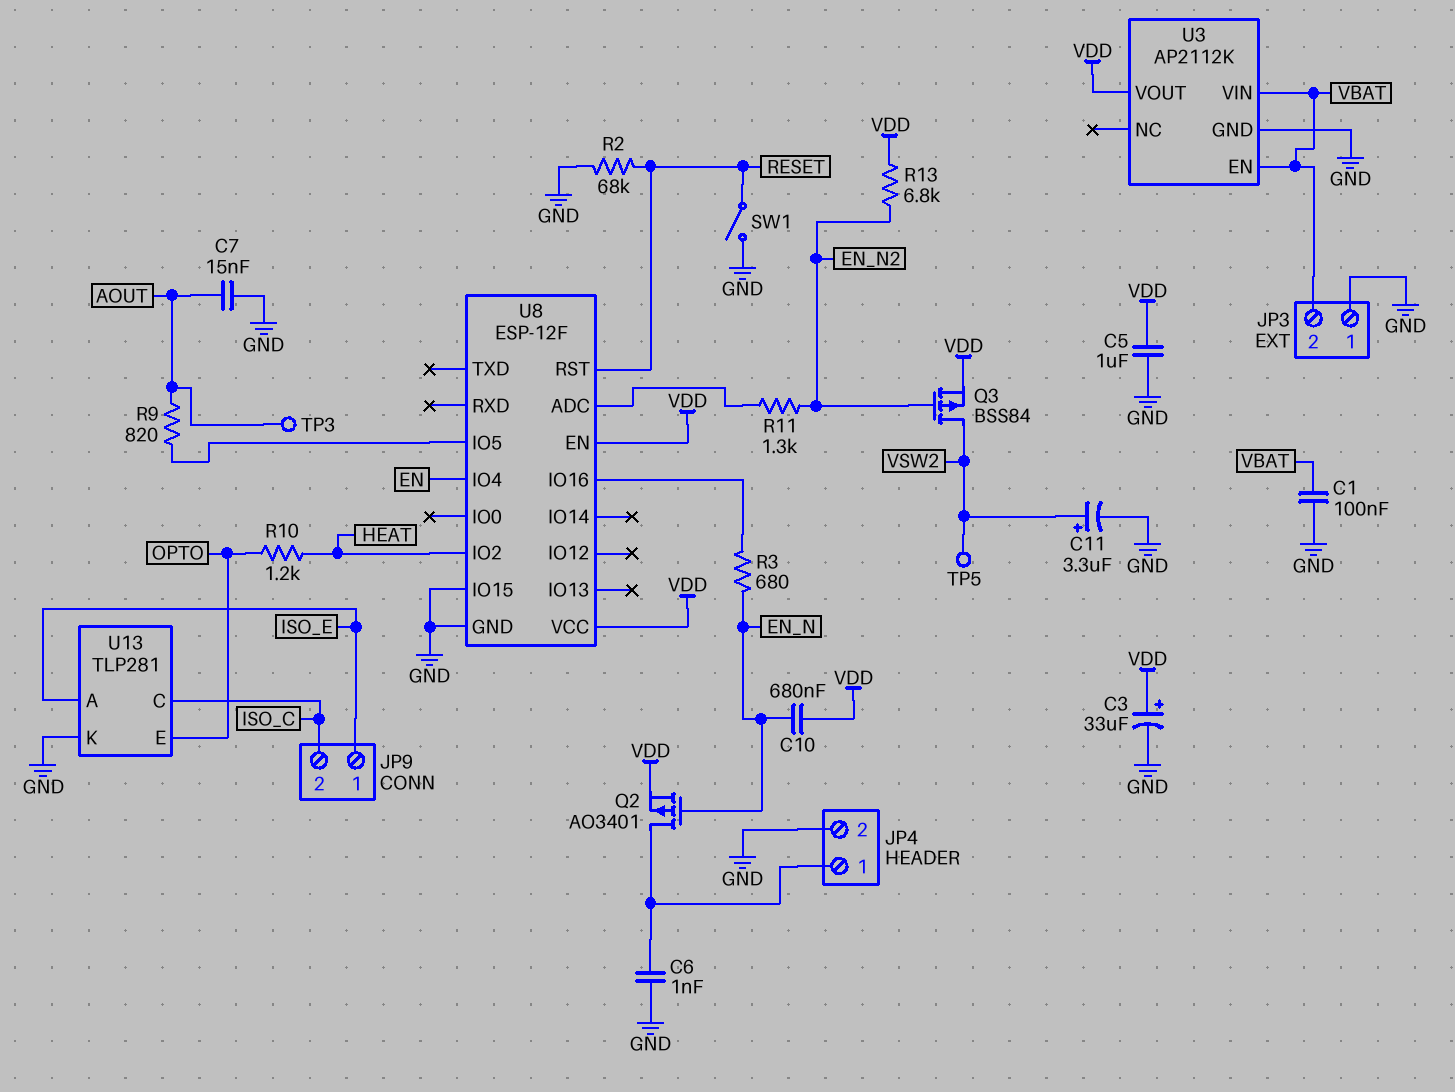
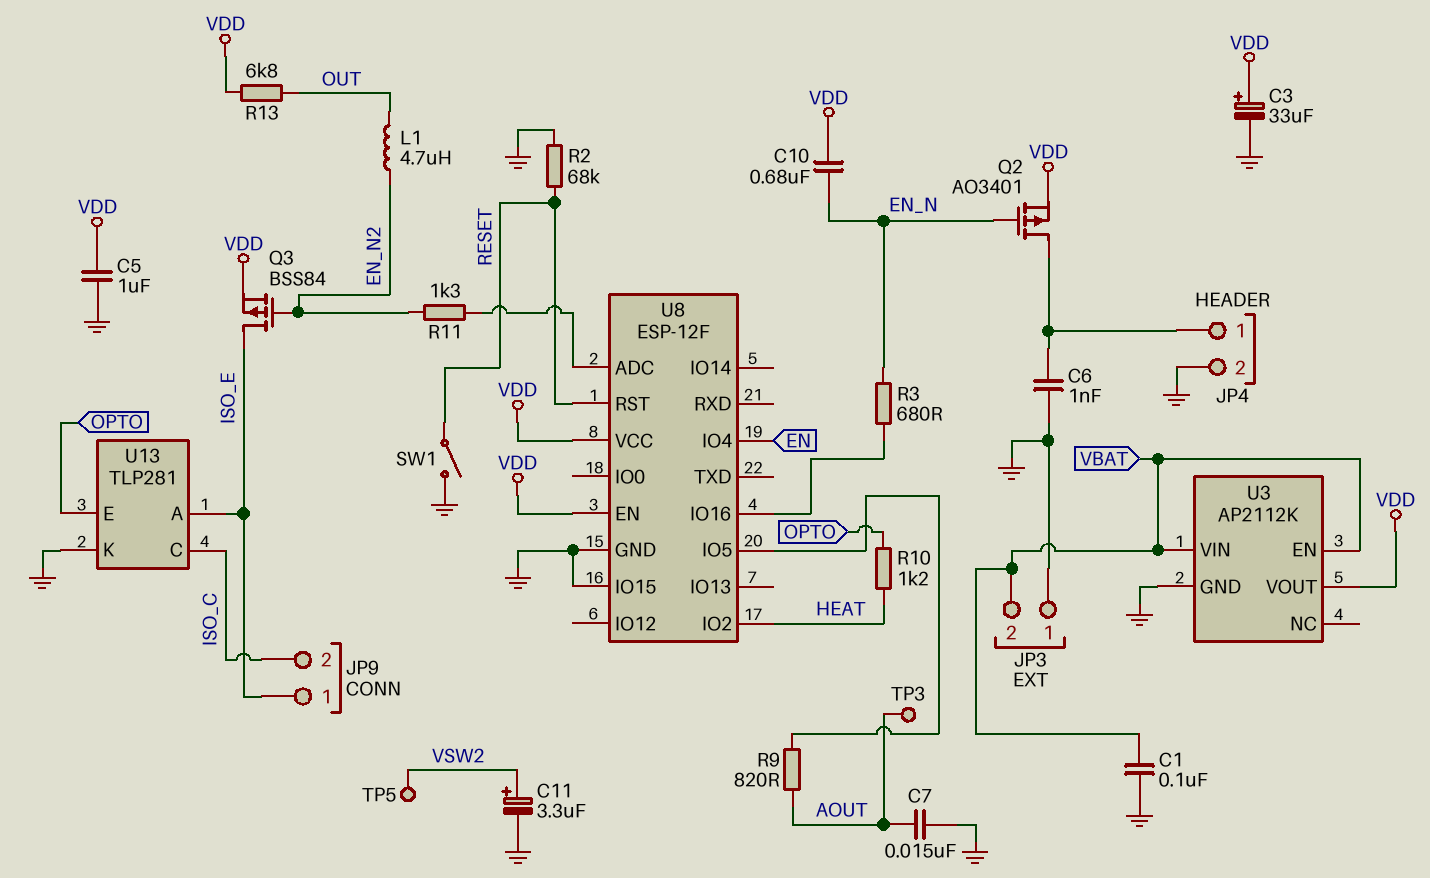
L1: none -> 4.7uH (EN_N2, OUT)
Q3: PMOS BSS84 (G EN_N2, D VSW2, S VDD) -> PMOS BSS84 (G EN_N2, D ISO_E, S VDD)
R13: 6.8k (EN_N2, VDD) -> 6.8k (OUT, VDD)

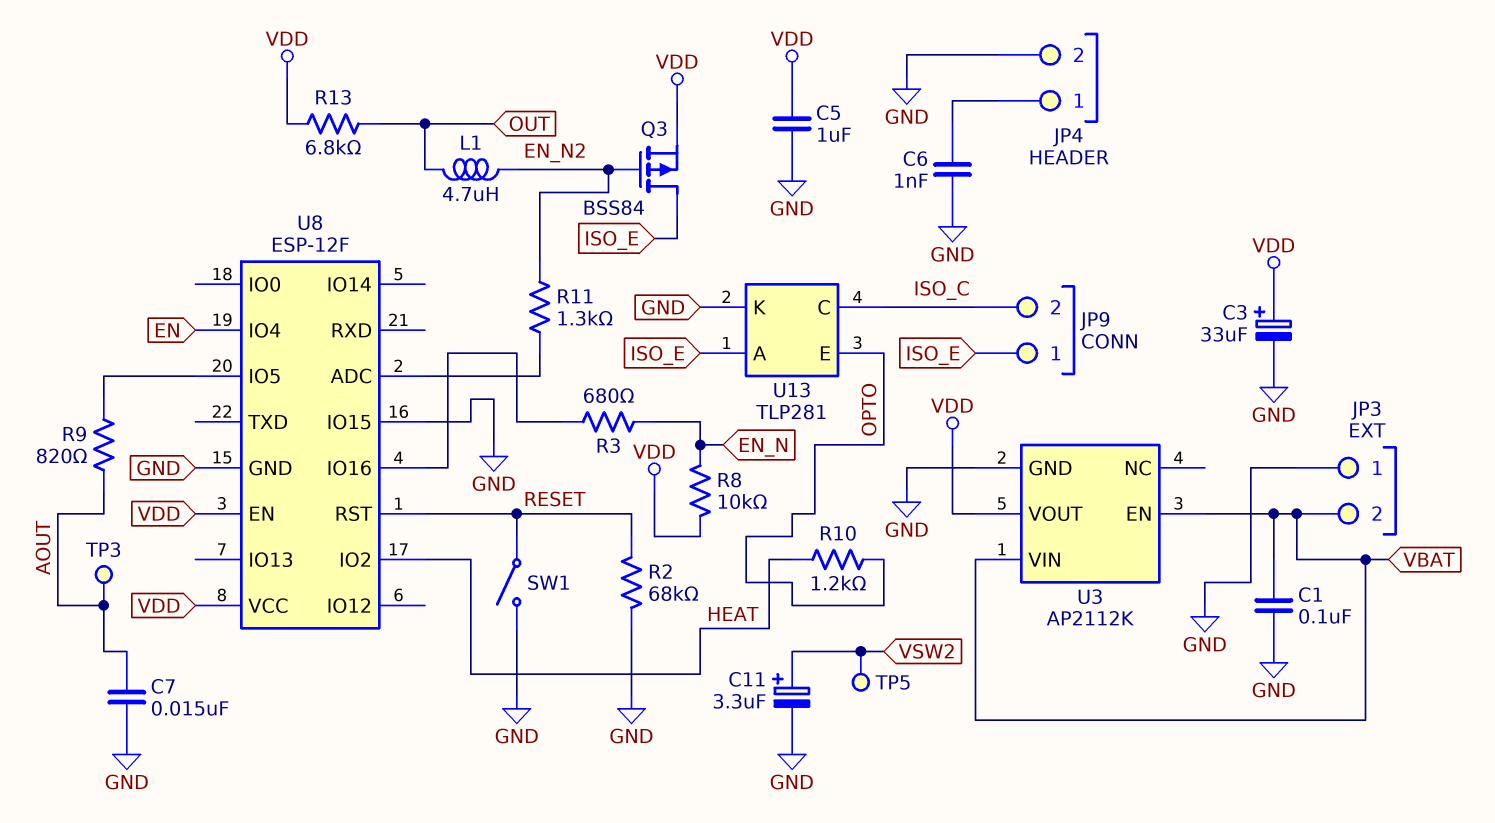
C10: 680nF (EN_N, VDD) -> none
Q2: PMOS AO3401 (G EN_N, D JP4/1, S VDD) -> none
R8: none -> 10k (EN_N, VDD)

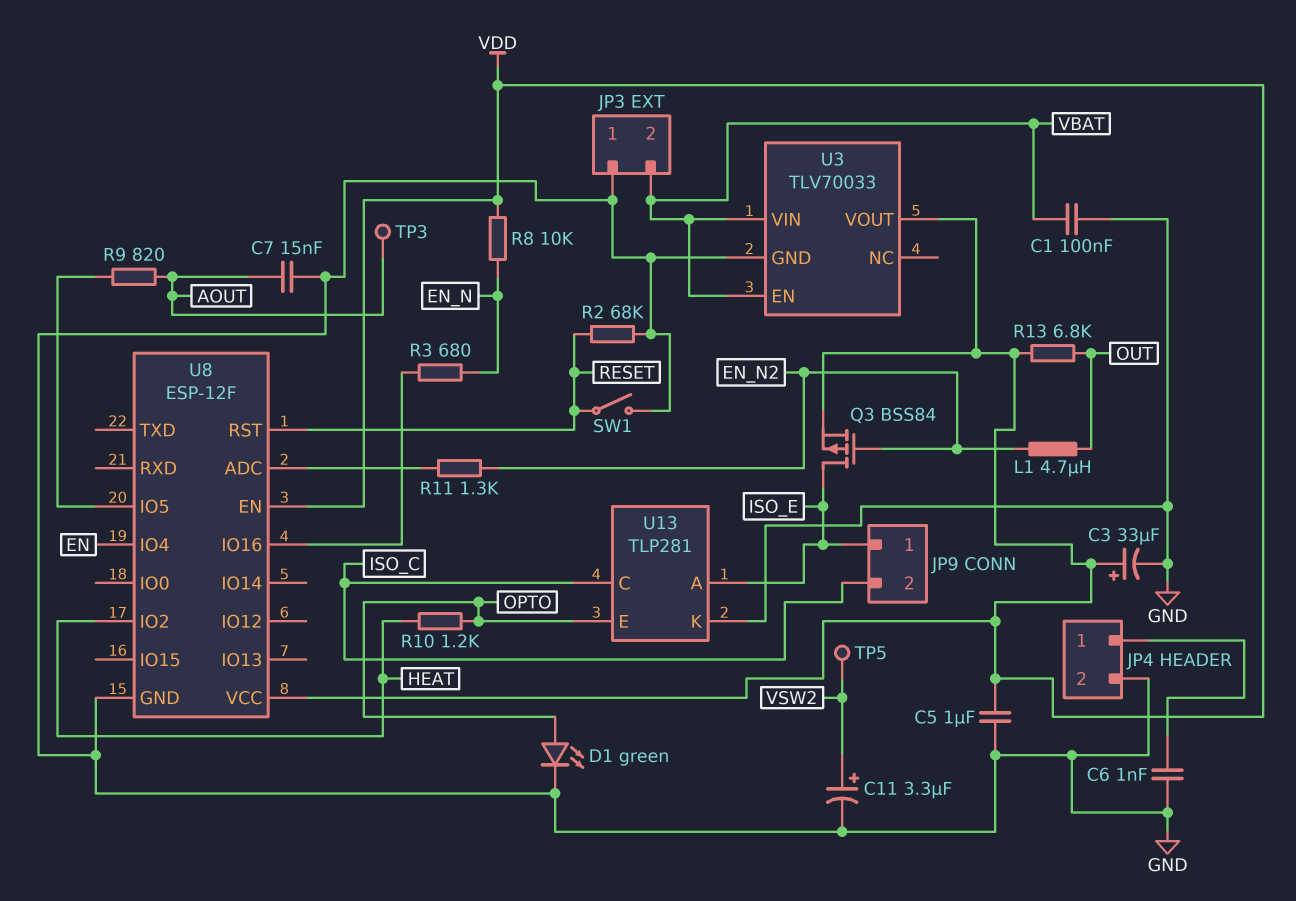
D1: none -> LED green (A OPTO, K GND)
U3: AP2112K -> TLV70033
U8 pin IO15: GND -> none

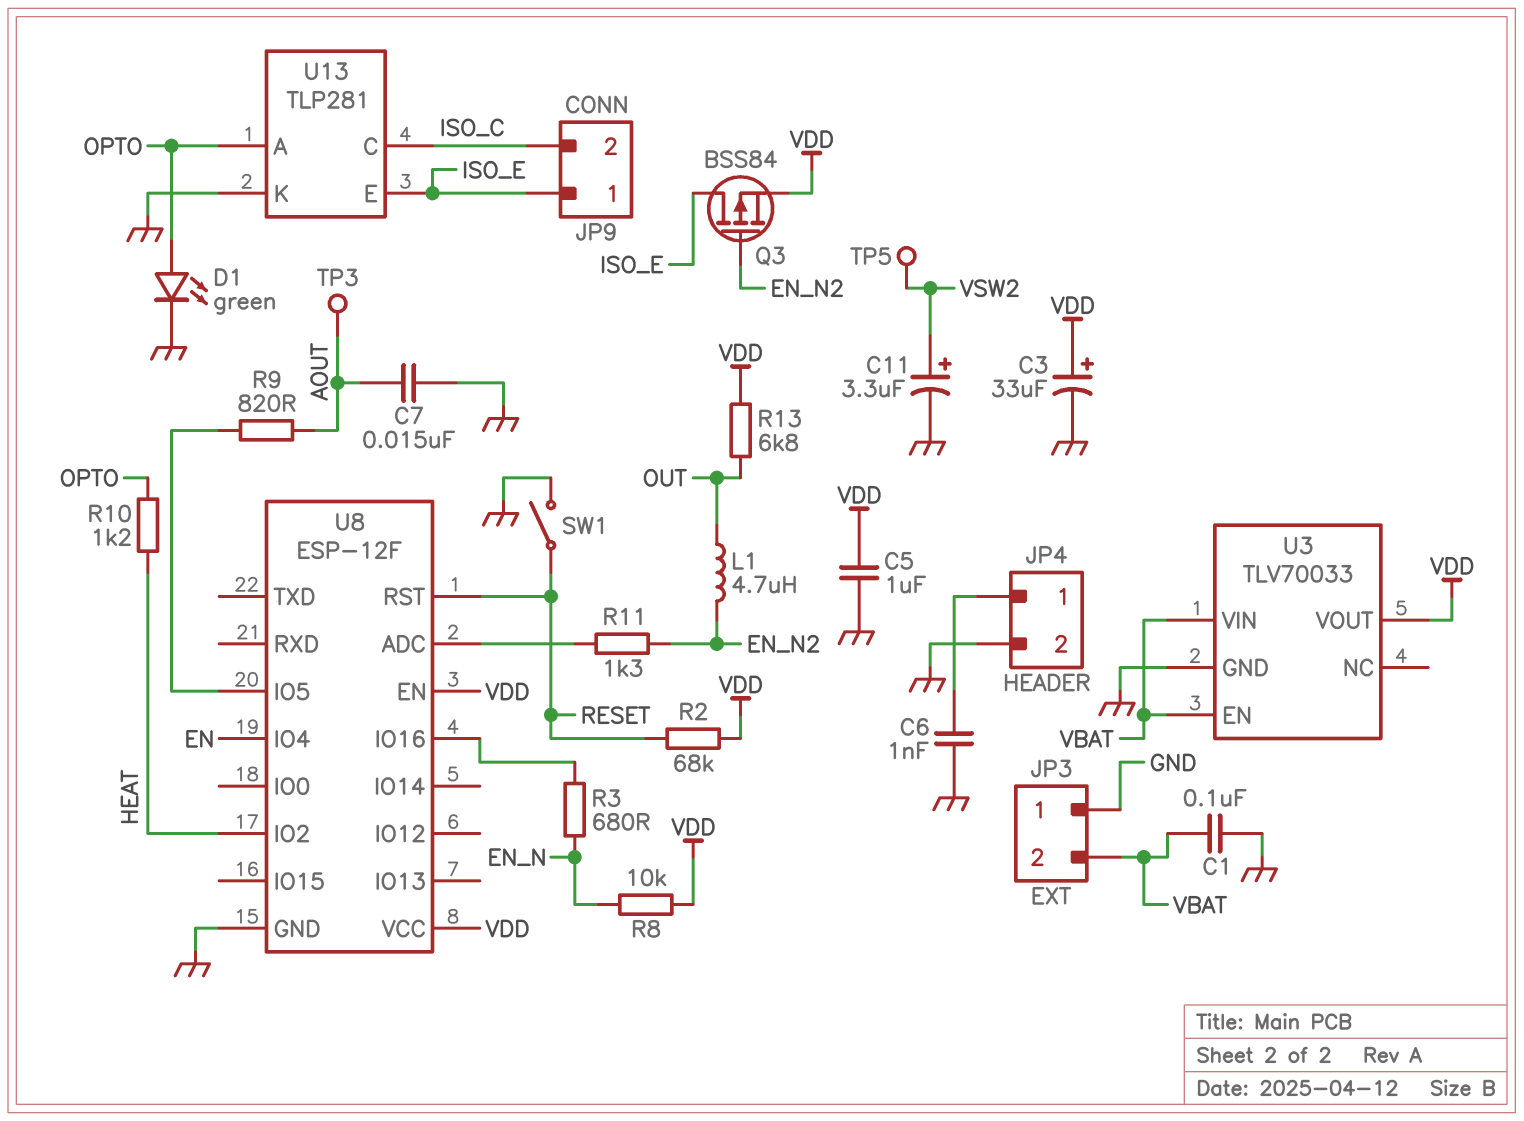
R2: 68k (GND, RESET) -> 68k (RESET, VDD)
U13 pin A: ISO_E -> OPTO
U13 pin E: OPTO -> ISO_E

